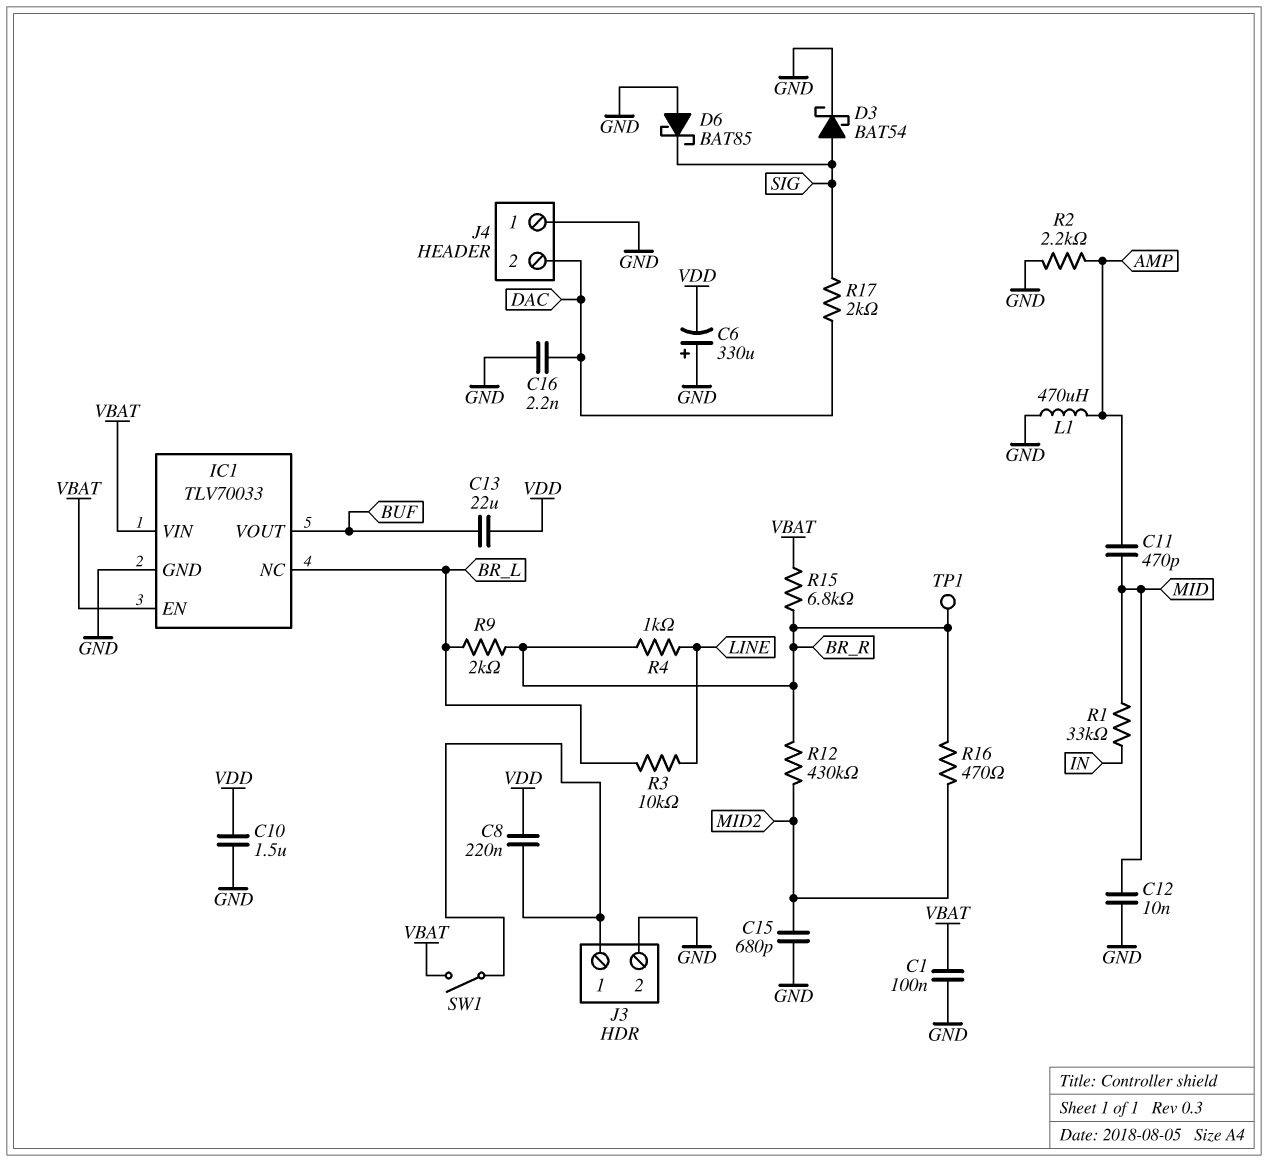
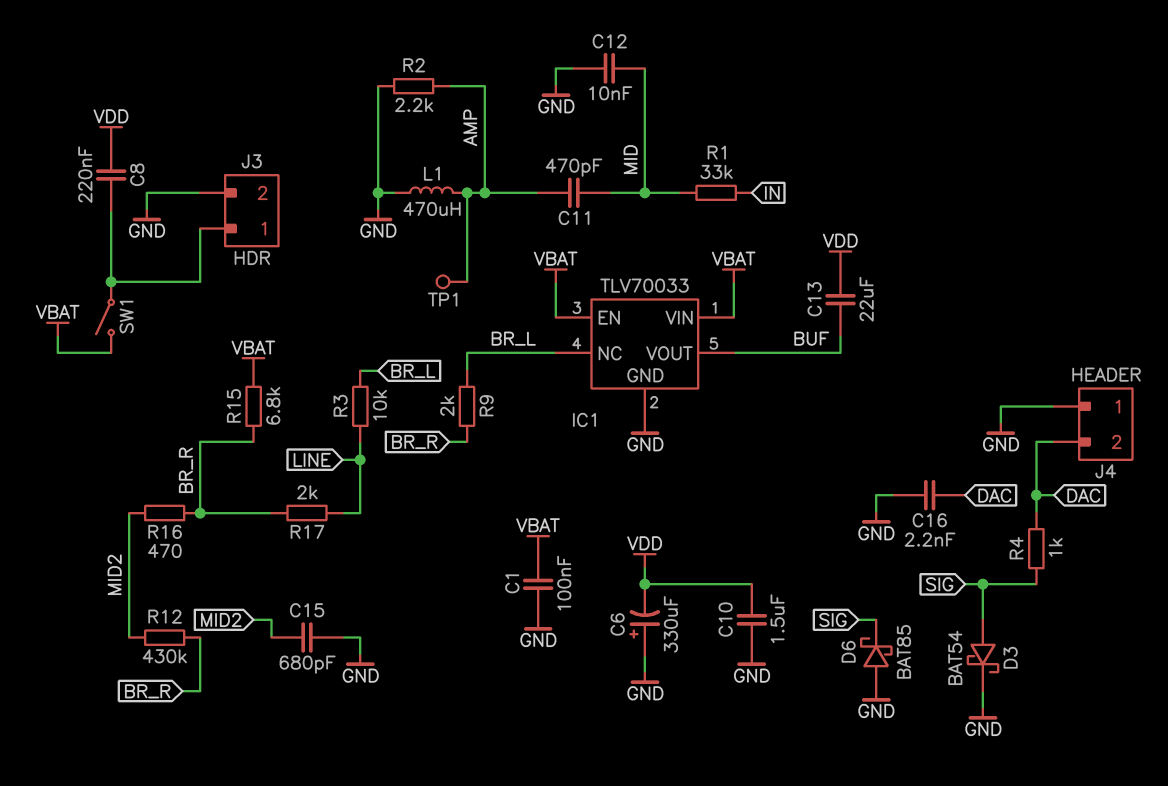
R4: 1k (BR_R, LINE) -> 1k (DAC, SIG)
R17: 2k (DAC, SIG) -> 2k (BR_R, LINE)
TP1: test point (BR_R) -> test point (AMP)

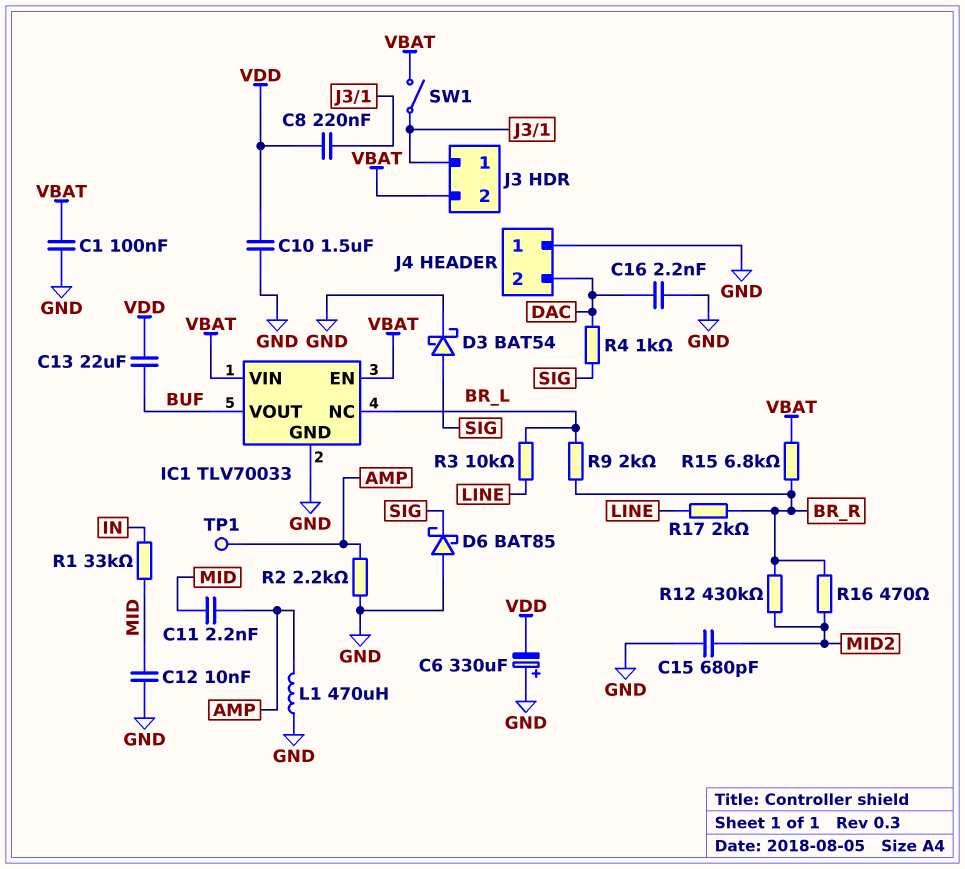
C11: 470pF (AMP, MID) -> 2.2nF (AMP, MID)
J3 pin 2: GND -> VBAT

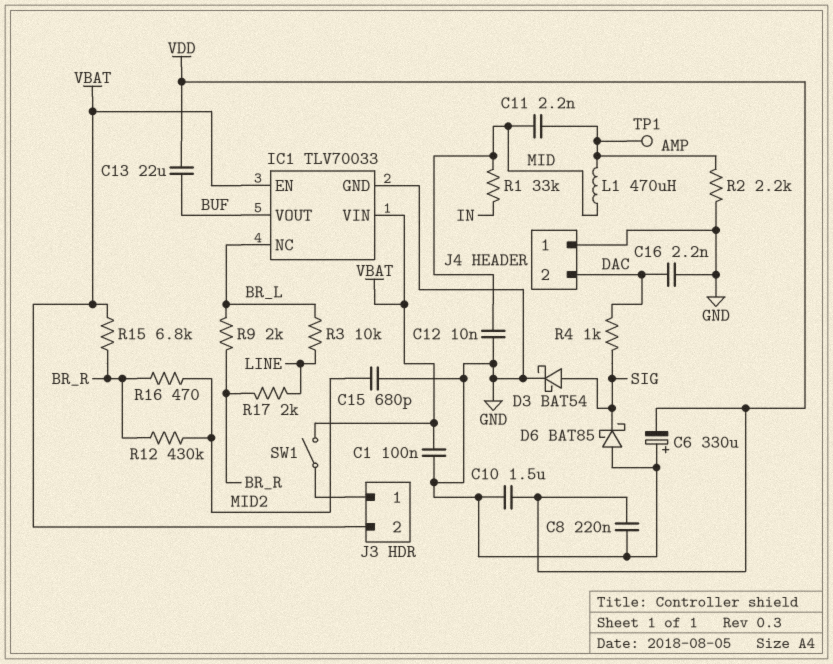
C8: 220nF (J3/1, VDD) -> 220nF (GND, VDD)
L1: 470uH (AMP, GND) -> 470uH (AMP, MID)

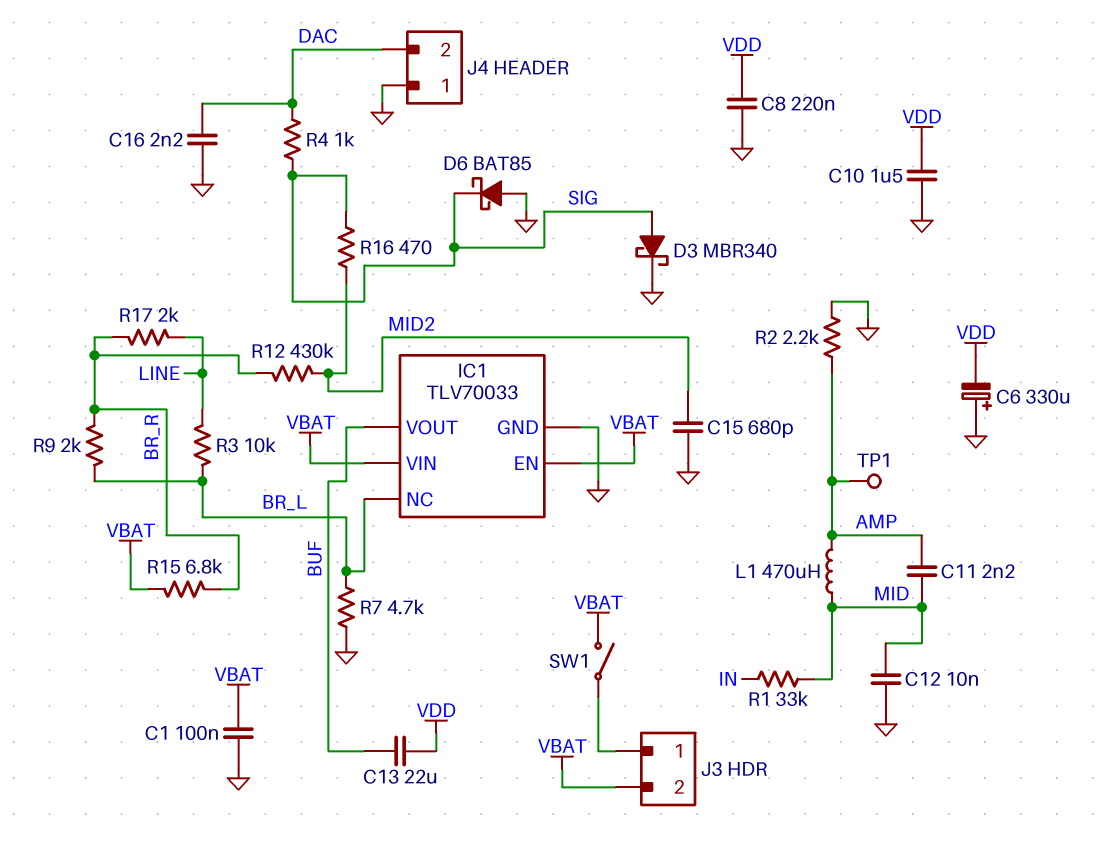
D3: schottky BAT54 (A SIG, K GND) -> schottky MBR340 (A SIG, K GND)
R7: none -> 4.7k (BR_L, GND)
R16: 470 (BR_R, MID2) -> 470 (MID2, SIG)

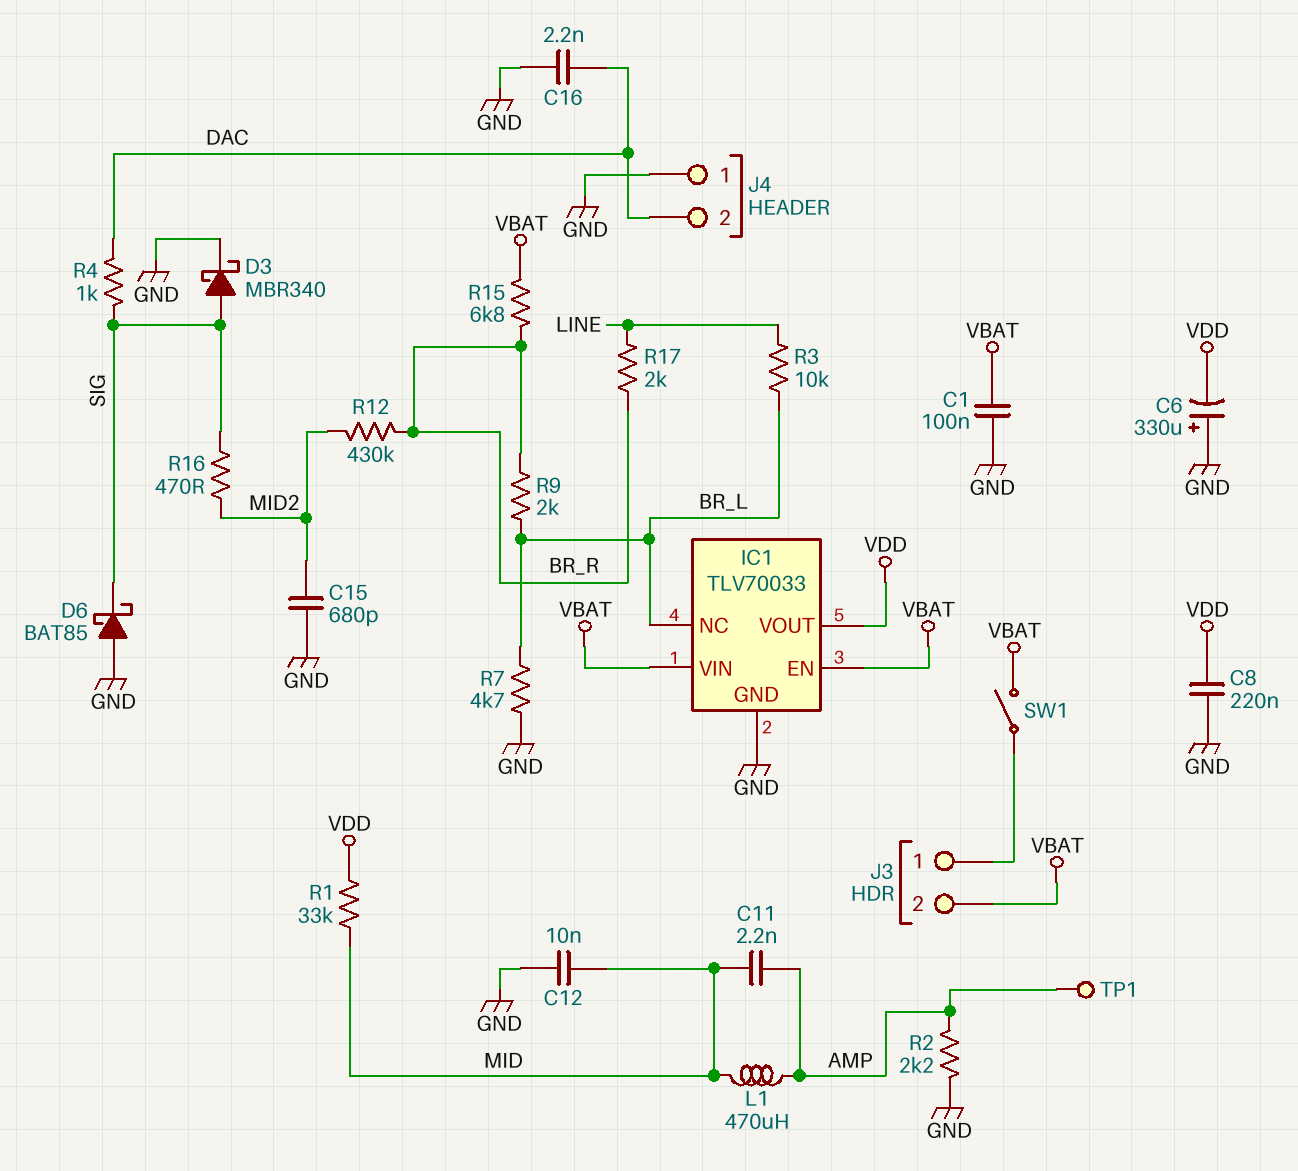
C10: 1.5uF (GND, VDD) -> none
C13: 22uF (BUF, VDD) -> none
IC1 pin VOUT: BUF -> VDD
R1: 33k (IN, MID) -> 33k (MID, VDD)

